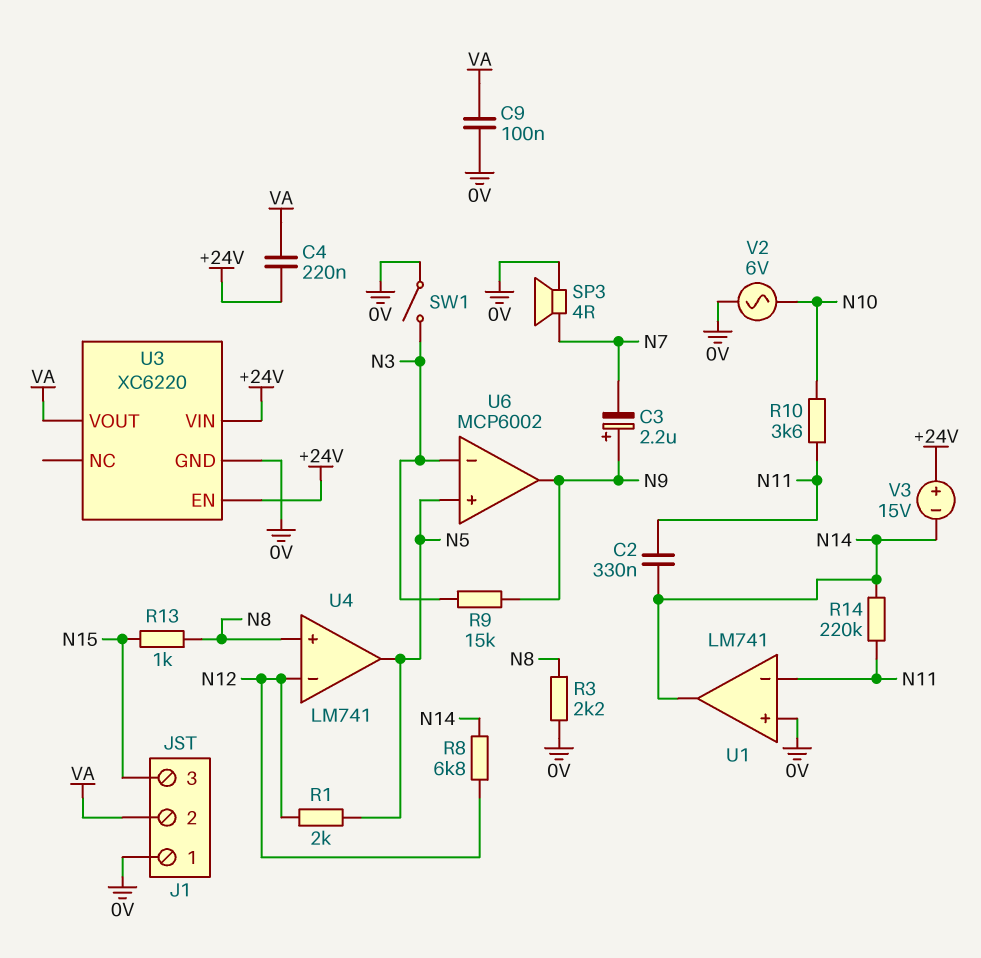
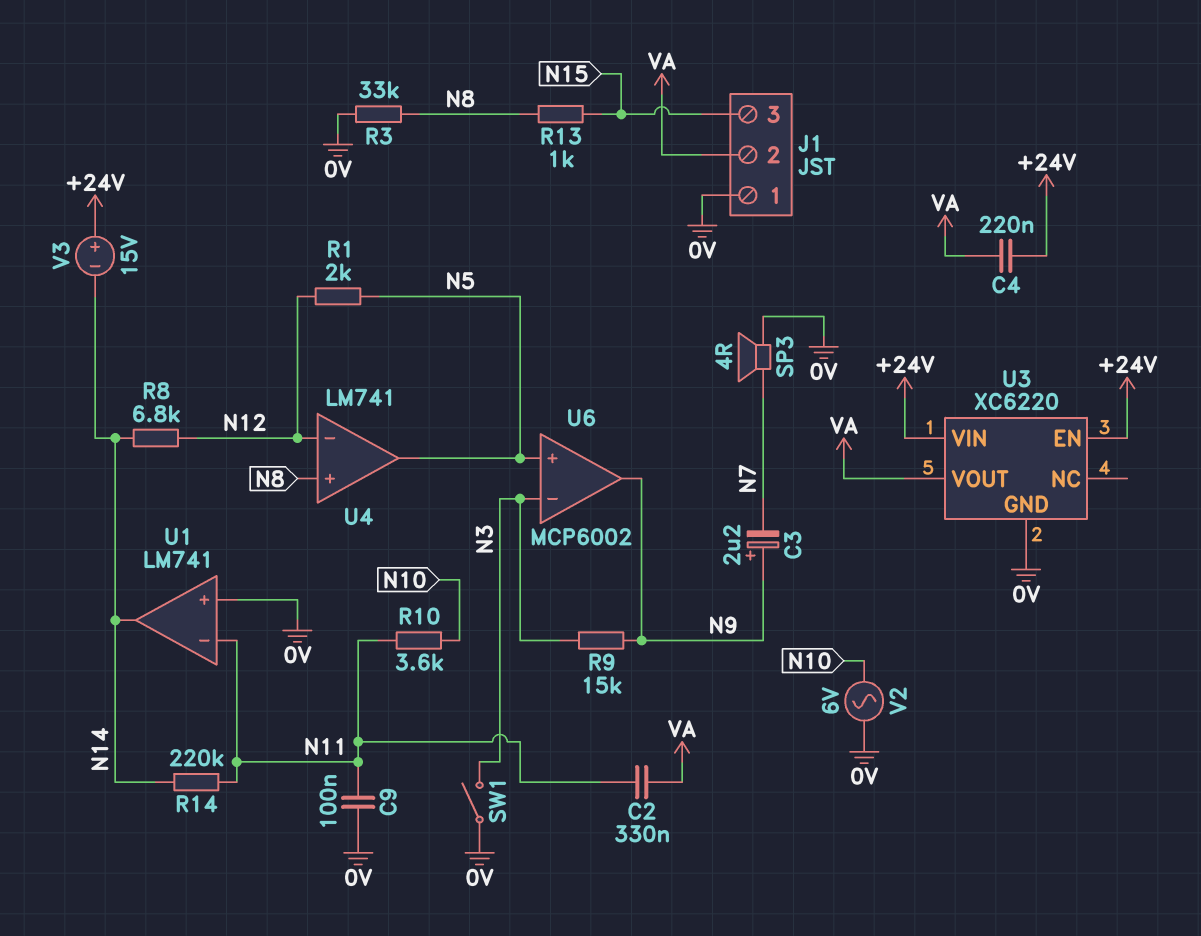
C2: 330nF (N11, N14) -> 330nF (N11, VA)
C9: 100nF (0V, VA) -> 100nF (0V, N11)
R3: 2.2k (0V, N8) -> 33k (0V, N8)

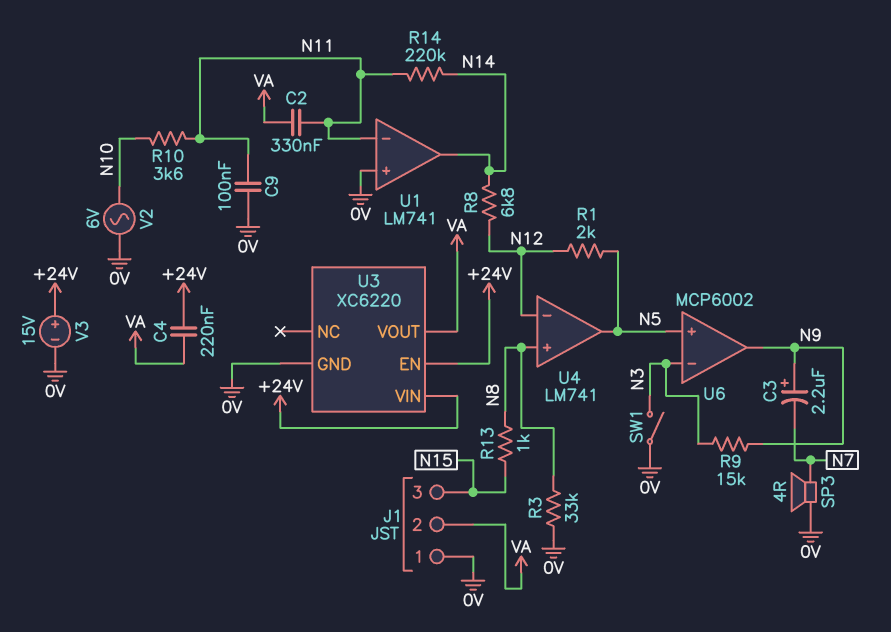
V3: 15V (plus +24V, minus N14) -> 15V (plus +24V, minus 0V)

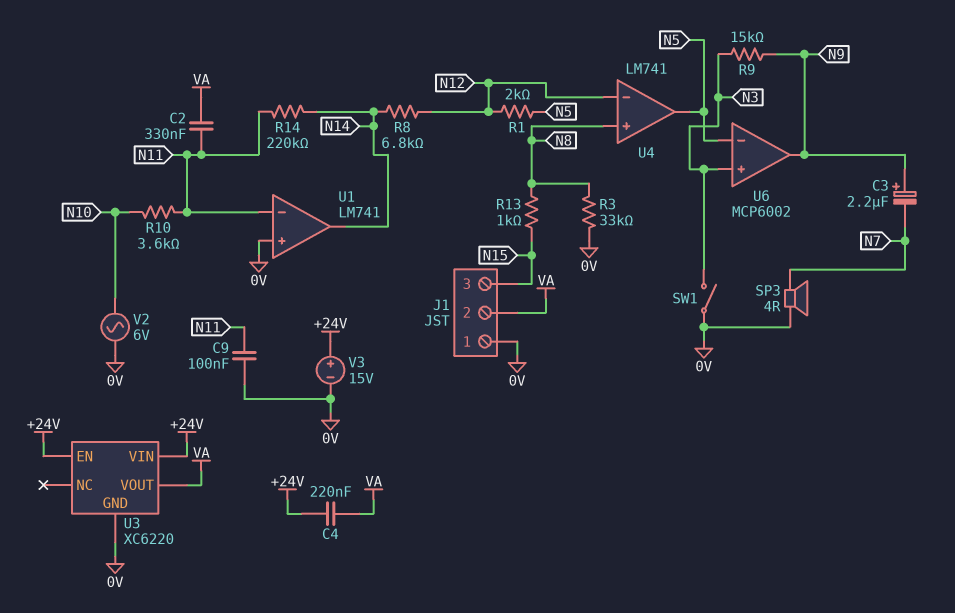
U6 pin in+: N5 -> N3
U6 pin in-: N3 -> N5

